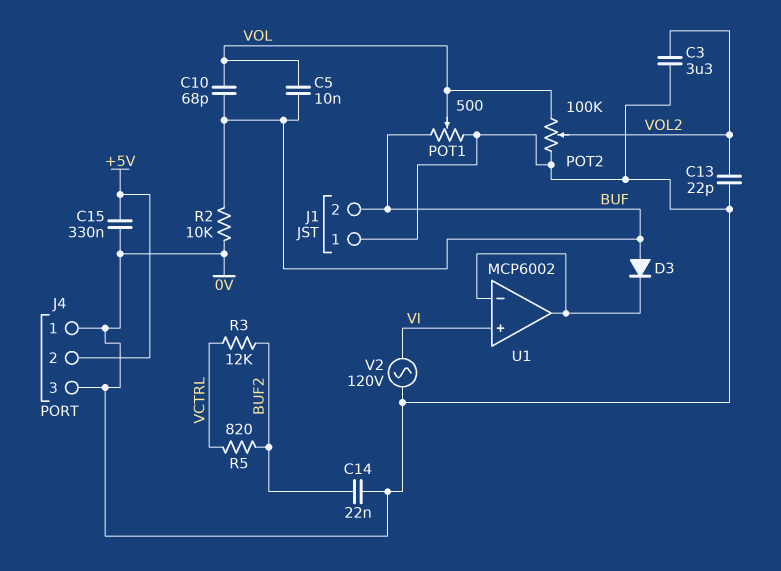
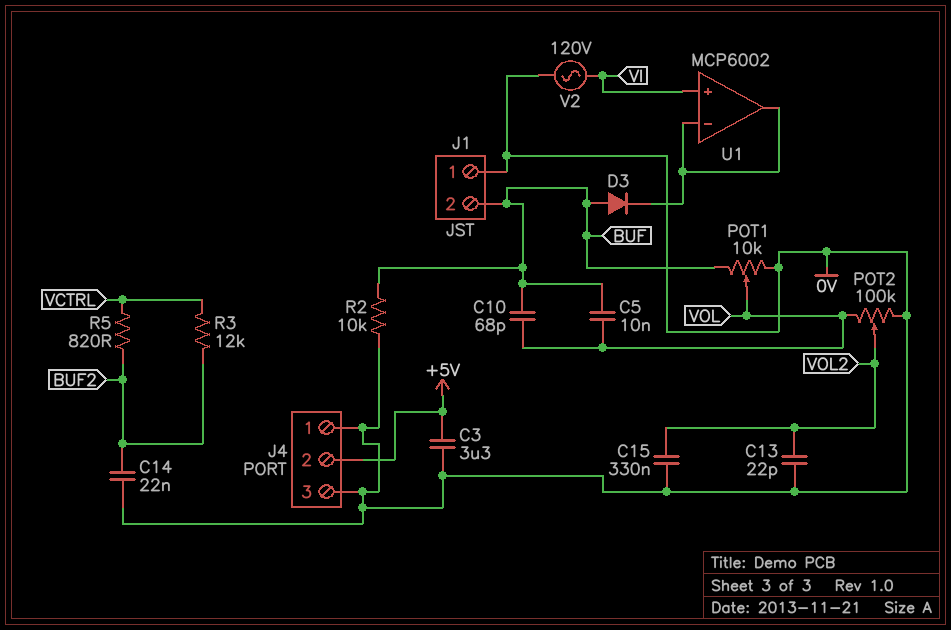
C3: 3.3uF (0V, VOL2) -> 3.3uF (+5V, 0V)
C15: 330nF (+5V, 0V) -> 330nF (0V, VOL2)
POT1: 500 (0V, BUF, wiper VOL) -> 10k (0V, BUF, wiper VOL)

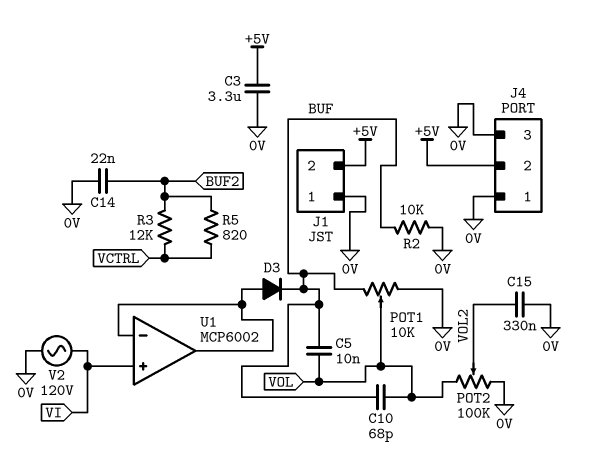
C13: 22pF (0V, VOL2) -> none
D3: diode (A BUF, K U1/in-) -> diode (A U1/in-, K BUF)
J1 pin 2: BUF -> +5V

